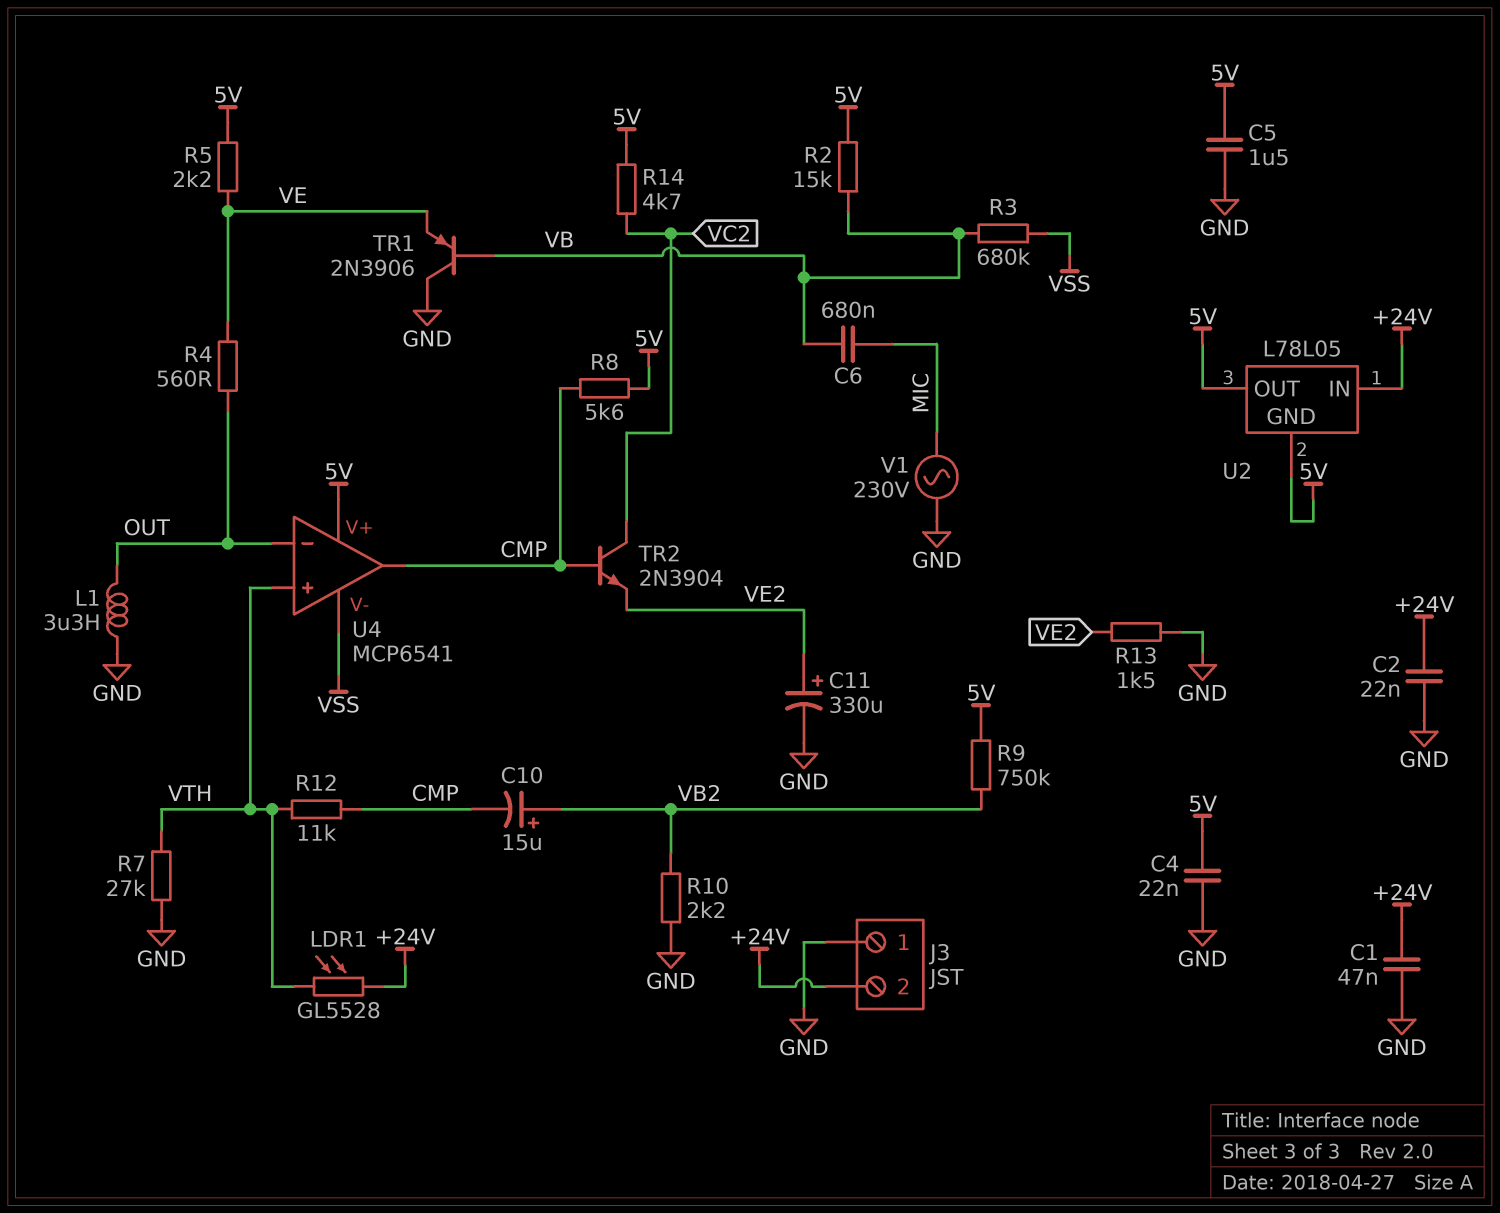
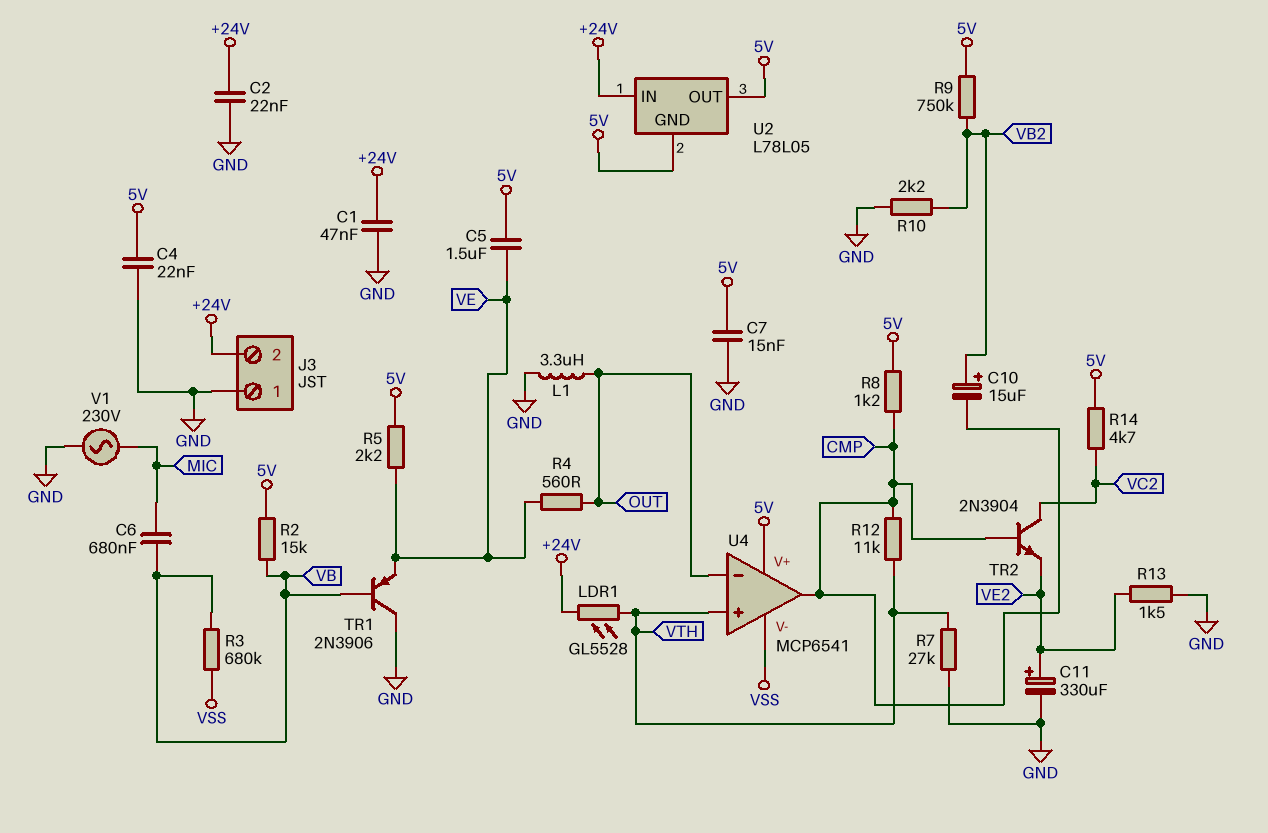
C5: 1.5uF (5V, GND) -> 1.5uF (5V, VE)
C7: none -> 15nF (5V, GND)
R8: 5.6k (5V, CMP) -> 1.2k (5V, CMP)

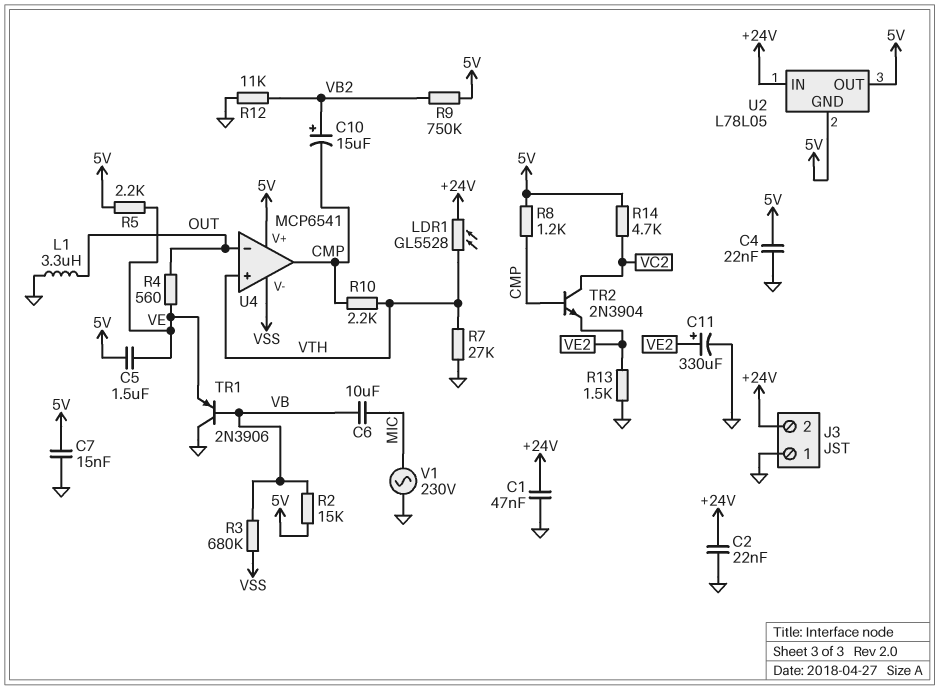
C6: 680nF (MIC, VB) -> 10uF (MIC, VB)
R10: 2.2k (GND, VB2) -> 2.2k (CMP, VTH)
R12: 11k (CMP, VTH) -> 11k (GND, VB2)

